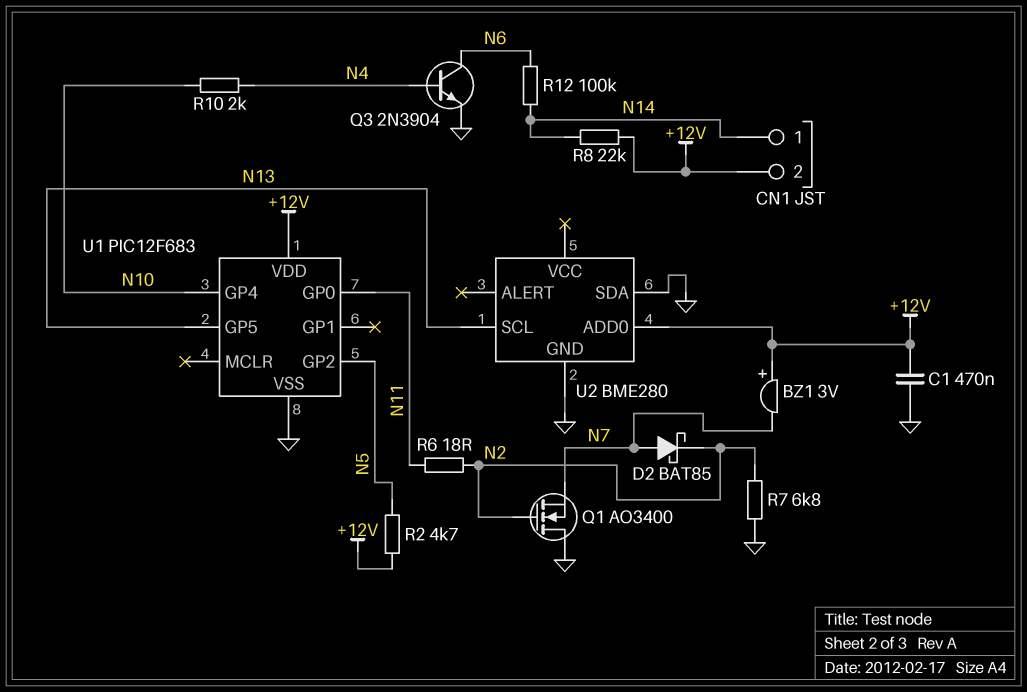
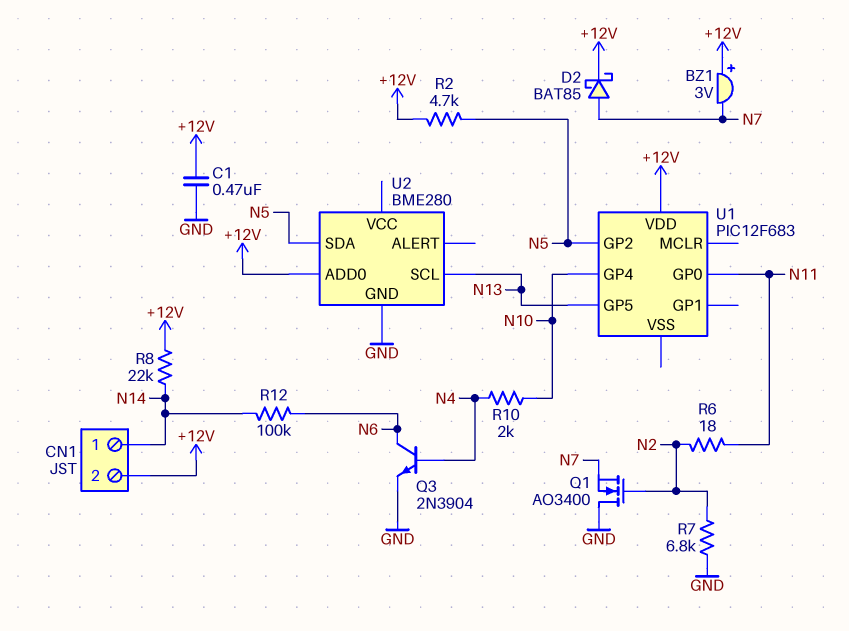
D2: schottky BAT85 (A N7, K N2) -> schottky BAT85 (A N7, K +12V)
U1 pin VSS: GND -> none
U2 pin SDA: GND -> N5

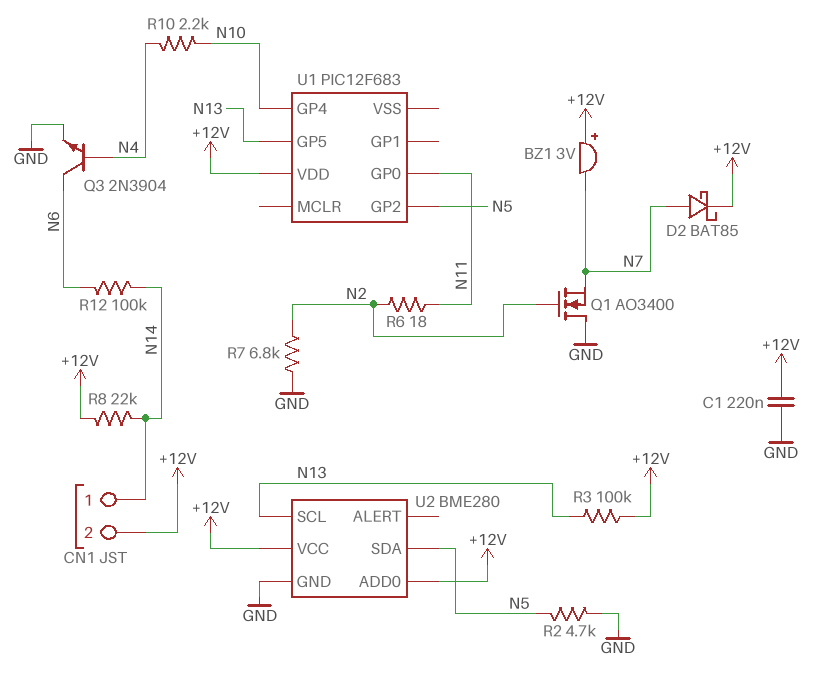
C1: 470nF (+12V, GND) -> 220nF (+12V, GND)
R2: 4.7k (+12V, N5) -> 4.7k (GND, N5)
R3: none -> 100k (+12V, N13)
R10: 2k (N4, N10) -> 2.2k (N4, N10)
U2 pin VCC: none -> +12V

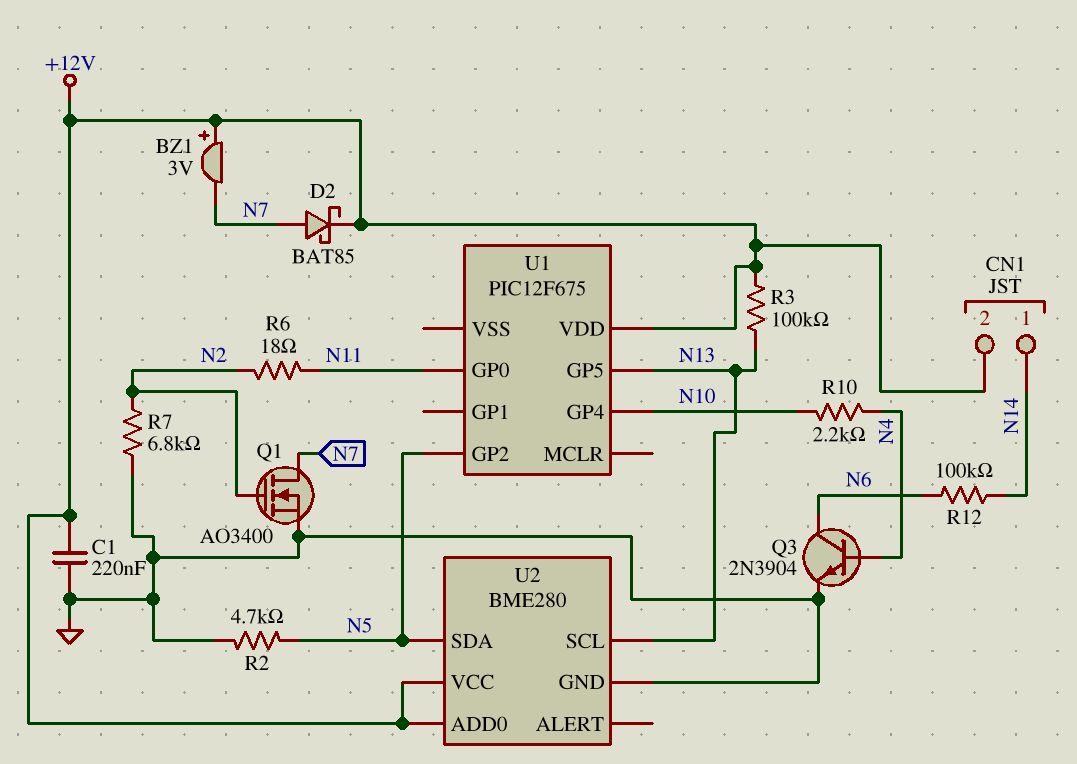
Q1: NMOS AO3400 (G N2, D GND, S N7) -> NMOS AO3400 (G N2, D N7, S GND)
R8: 22k (+12V, N14) -> none
U1: PIC12F683 -> PIC12F675

